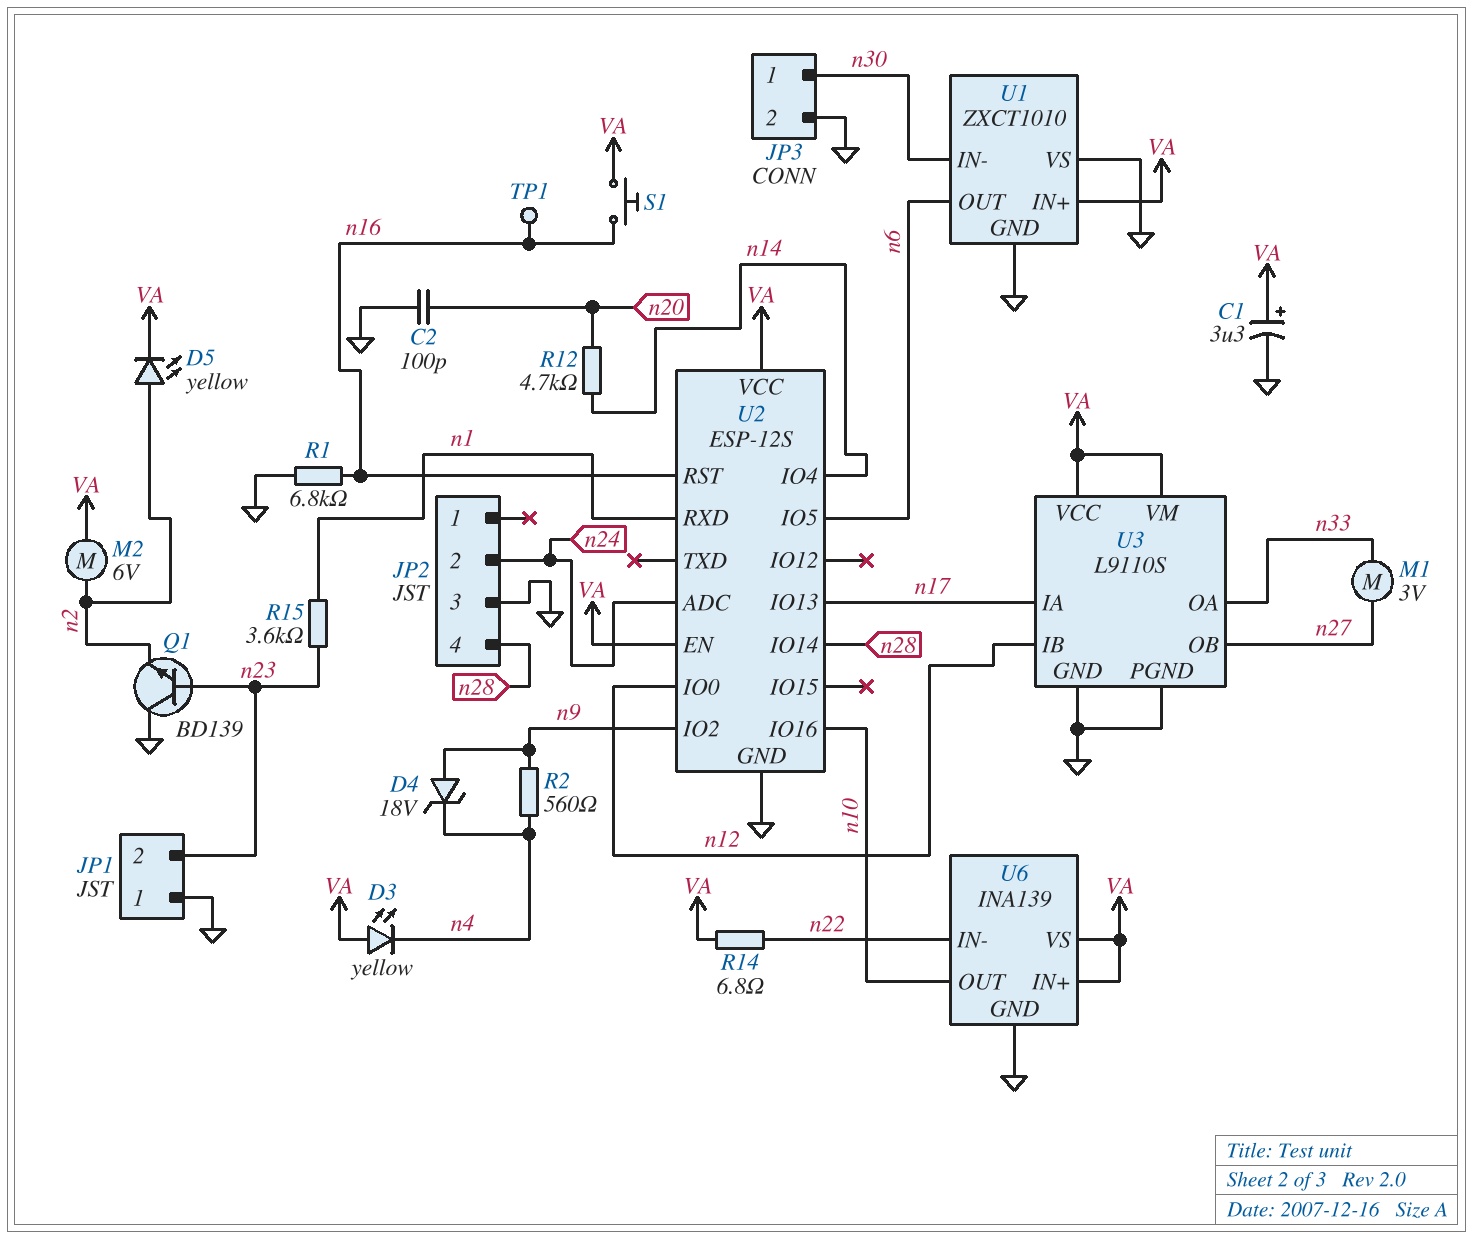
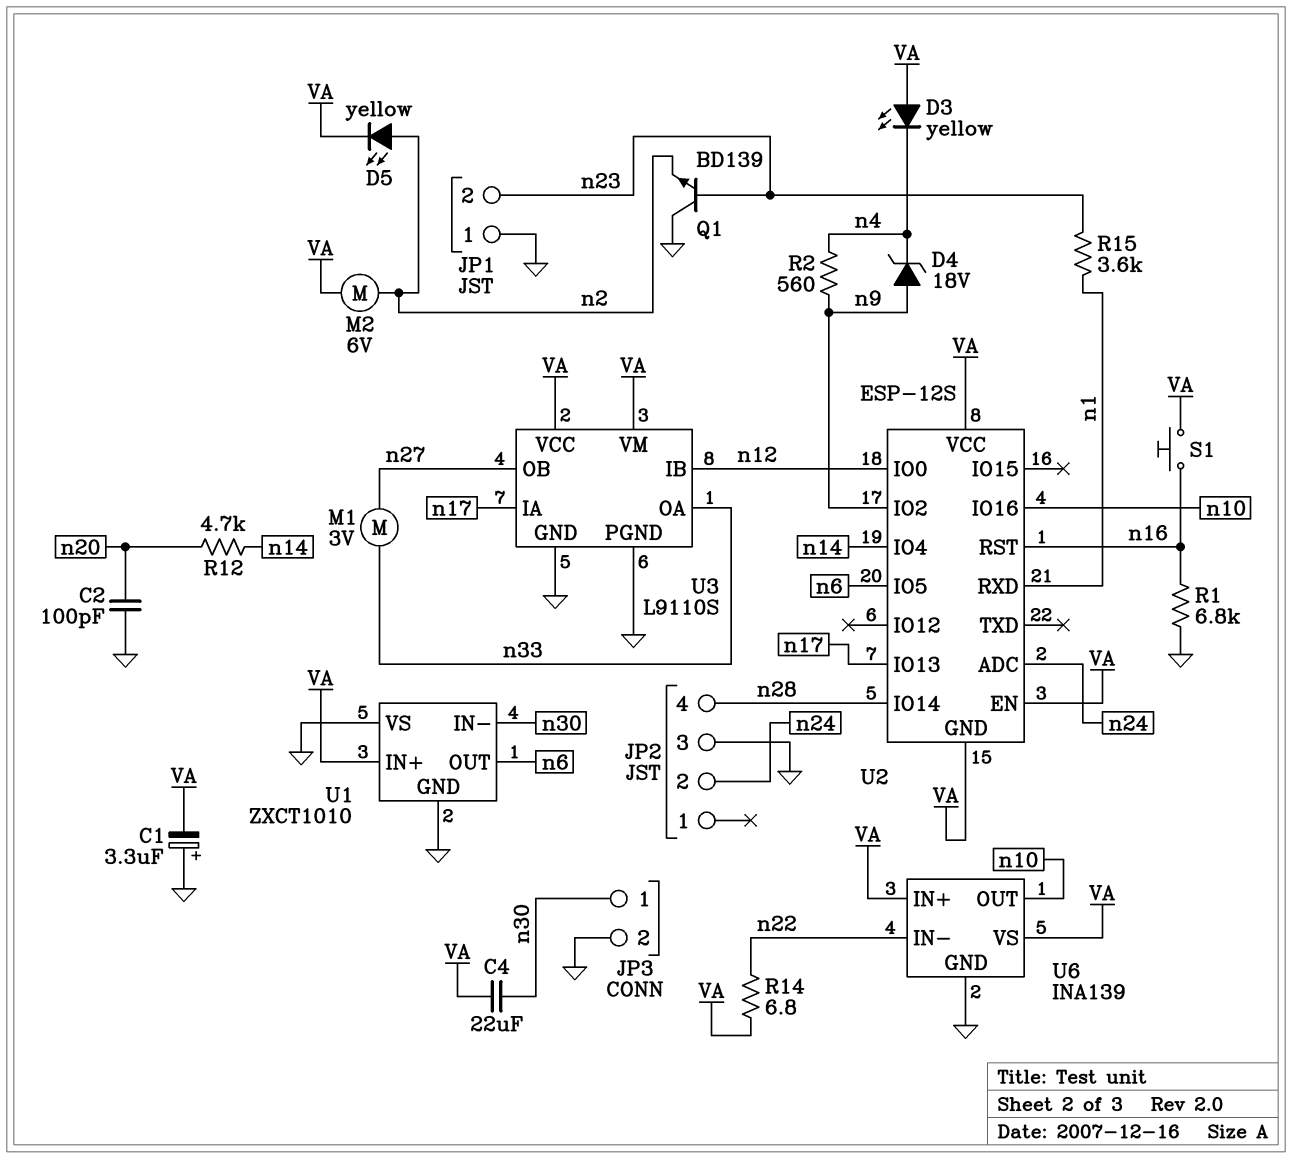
C1: 3.3uF (plus VA, minus GND) -> 3.3uF (plus GND, minus VA)
C4: none -> 22uF (VA, n30)
TP1: test point (n16) -> none
U2 pin GND: GND -> VA

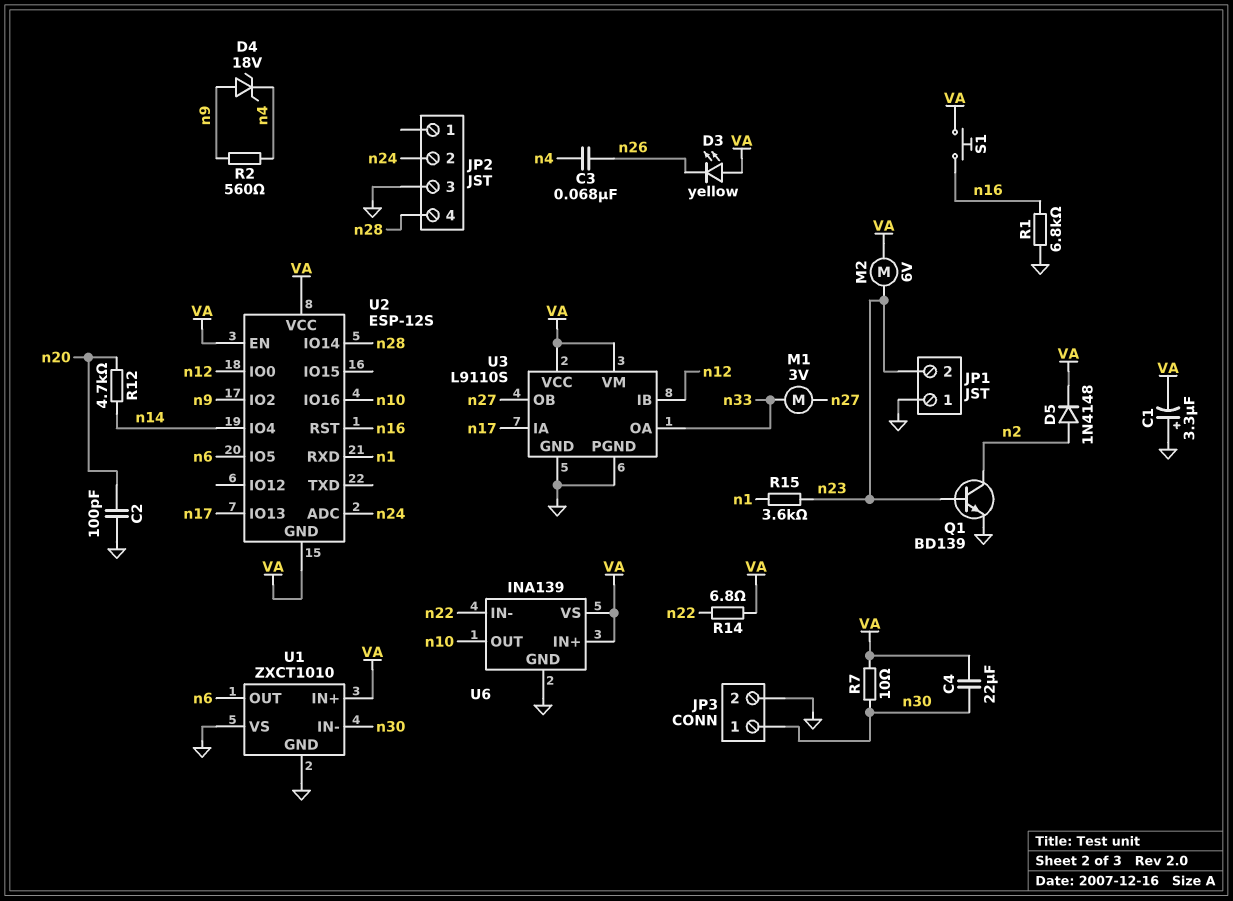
C3: none -> 68nF (n4, n26)
D3: LED yellow (A VA, K n4) -> LED yellow (A VA, K n26)
D5: LED yellow (A n2, K VA) -> diode 1N4148 (A n2, K VA)
M2: motor 6V (VA, n2) -> motor 6V (VA, n23)
Q1: NPN BD139 (B n23, C GND, E n2) -> NPN BD139 (B n23, C n2, E GND)
R7: none -> 10 (VA, n30)

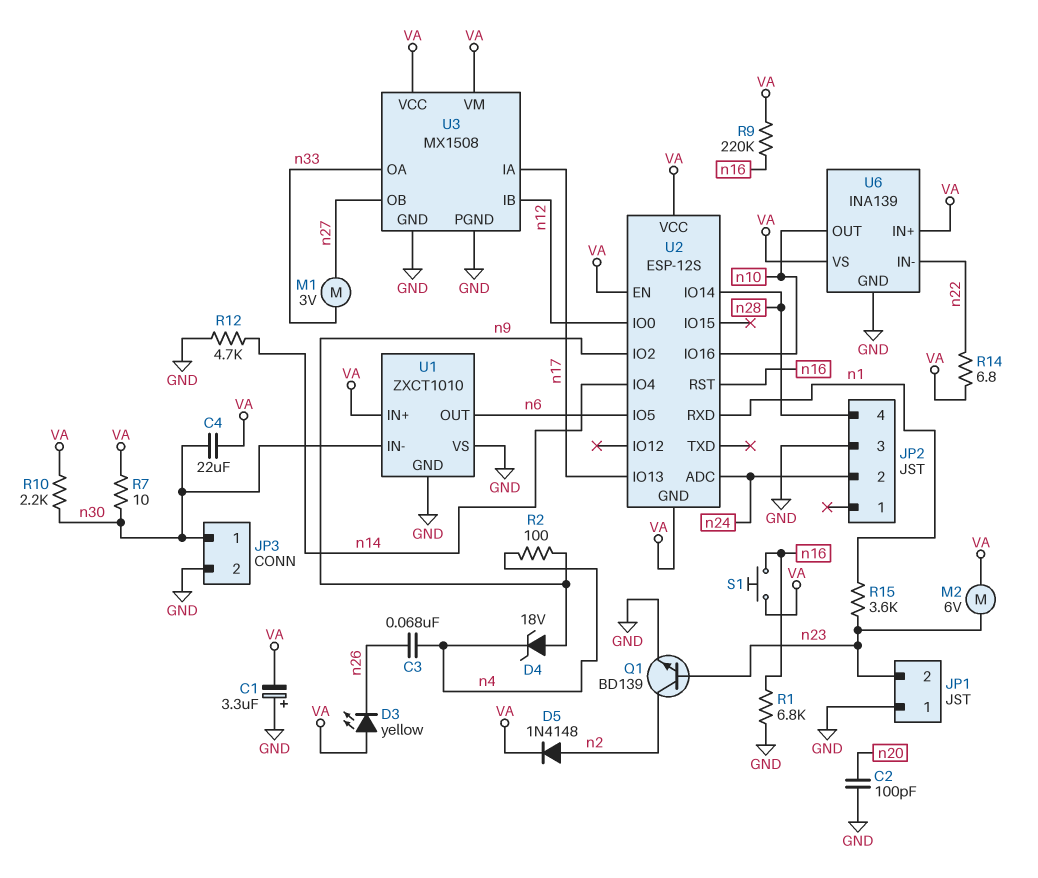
R2: 560 (n4, n9) -> 100 (n4, n9)
R9: none -> 220k (VA, n16)
R10: none -> 2.2k (VA, n30)
R12: 4.7k (n14, n20) -> 4.7k (GND, n14)
U3: L9110S -> MX1508

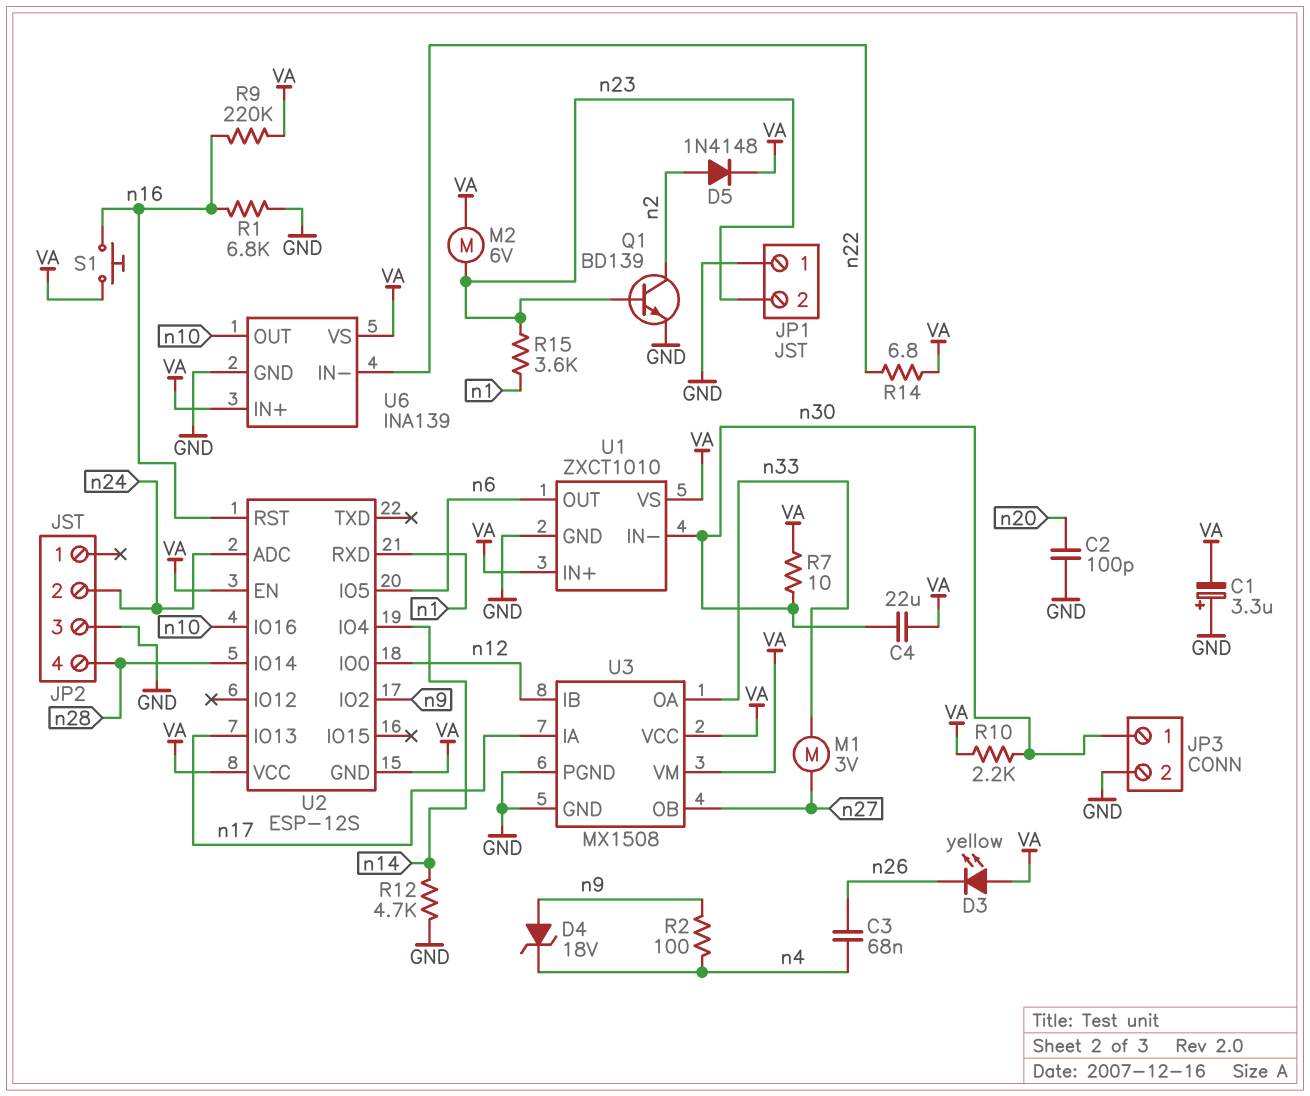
U1 pin VS: GND -> VA

